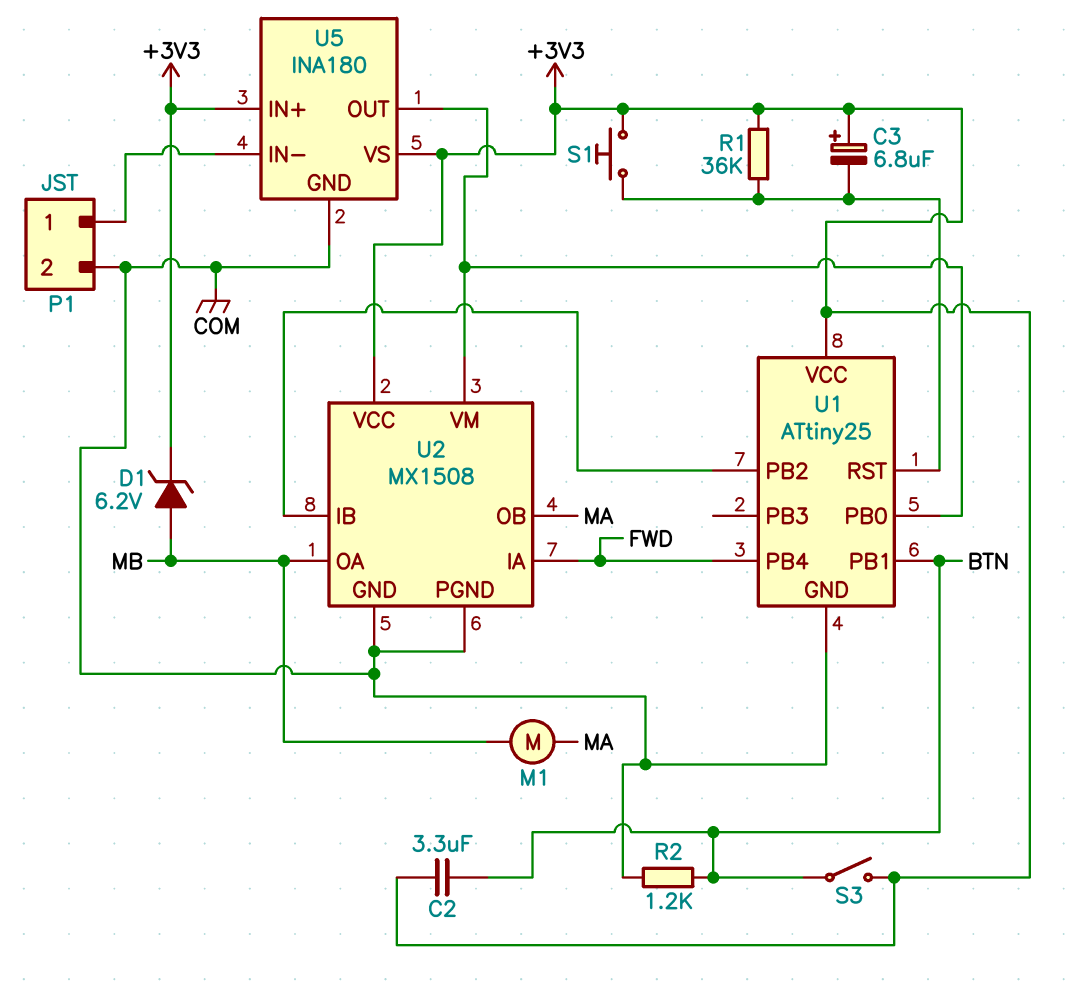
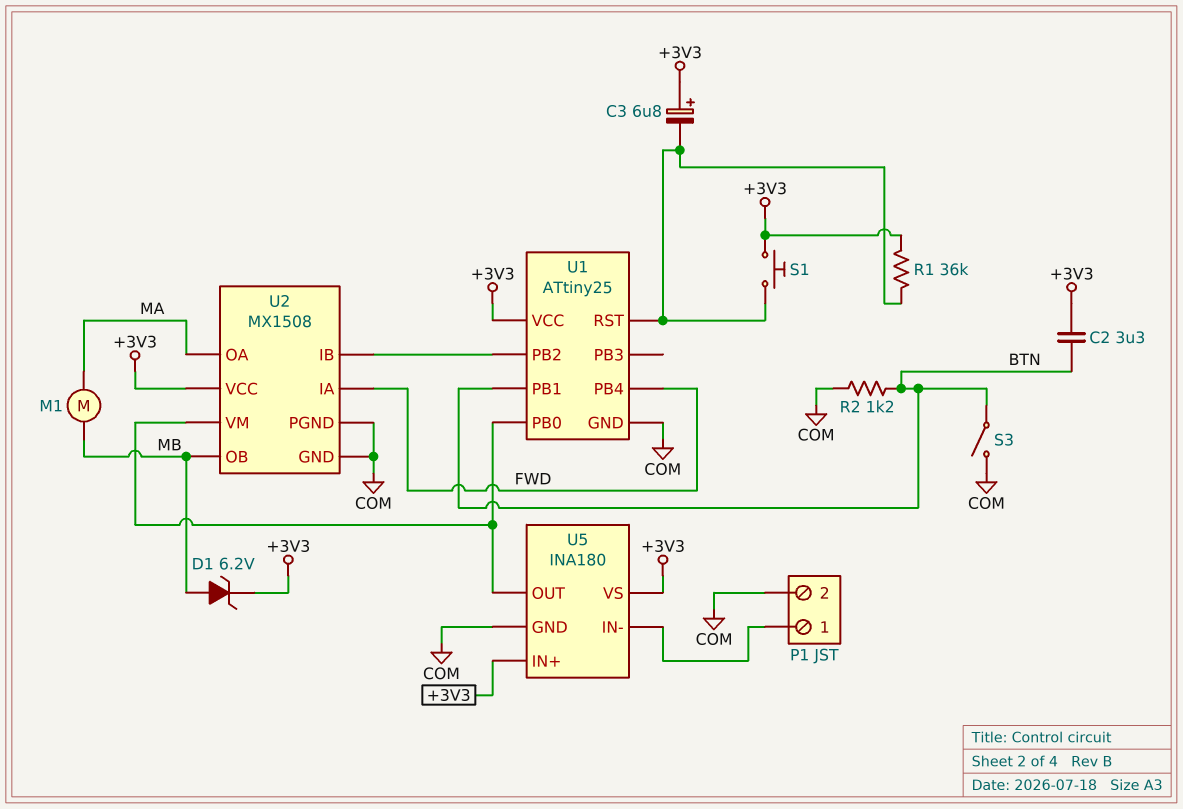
S3: switch (+3V3, BTN) -> switch (BTN, COM)
U2 pin OA: MB -> MA
U2 pin OB: MA -> MB

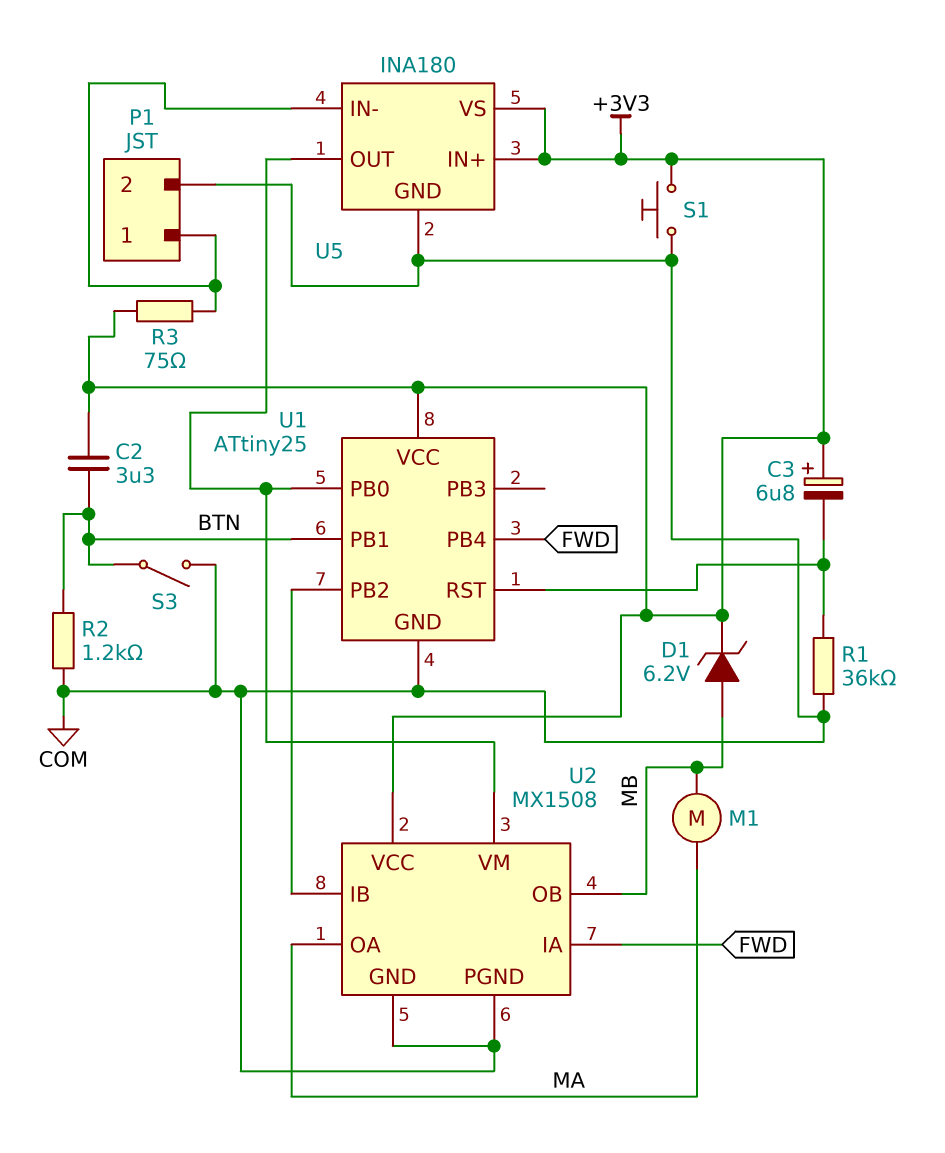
R1: 36k (+3V3, U1/RST) -> 36k (COM, U1/RST)
R3: none -> 75 (+3V3, P1/1)
S1: button (+3V3, U1/RST) -> button (+3V3, COM)

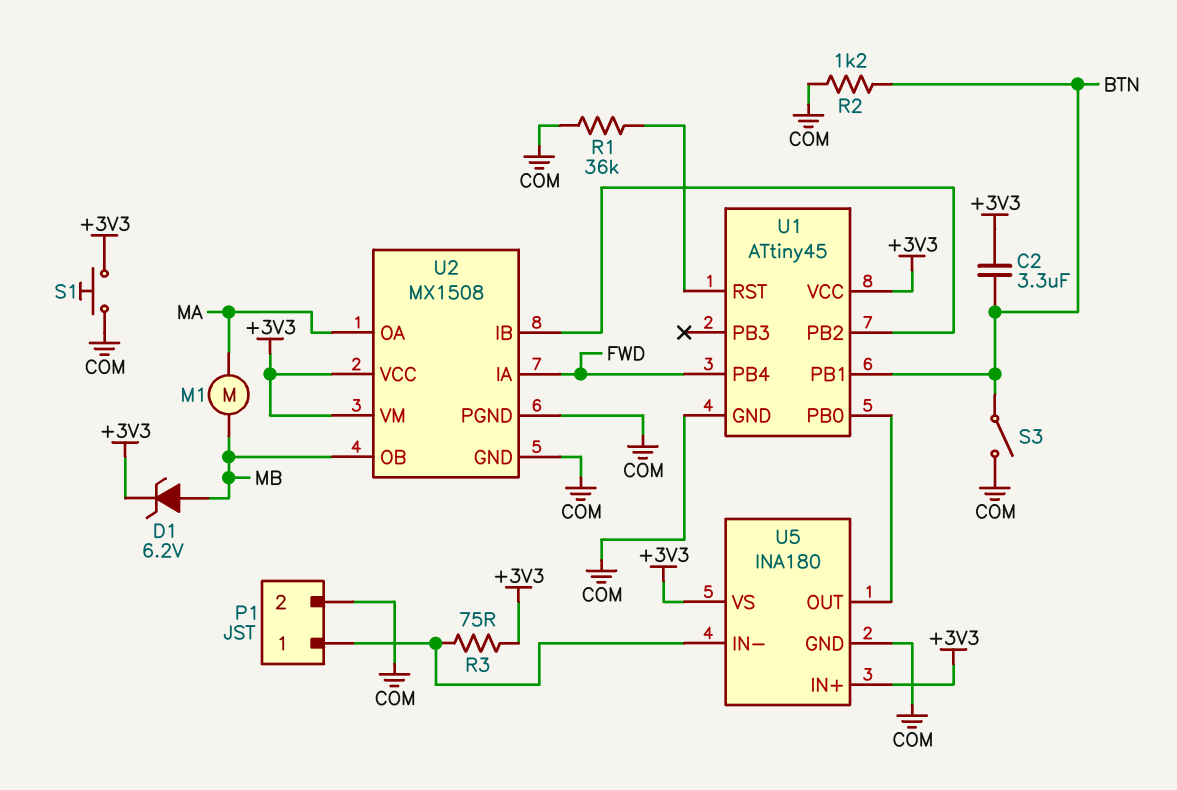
C3: 6.8uF (plus +3V3, minus U1/RST) -> none
U1: ATtiny25 -> ATtiny45
U2 pin VM: U1/PB0 -> +3V3

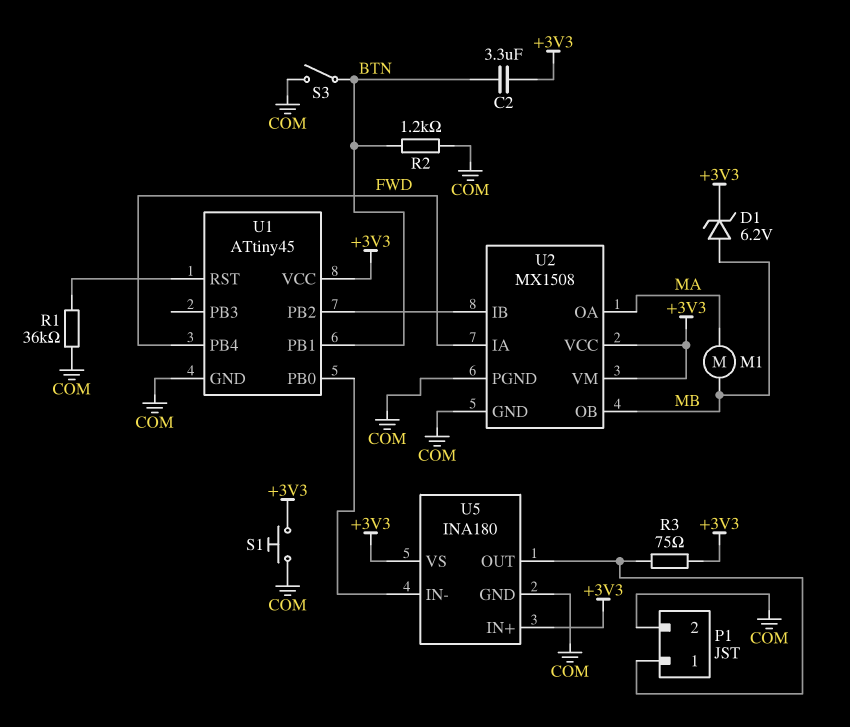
U5 pin IN-: P1/1 -> U1/PB0
U5 pin OUT: U1/PB0 -> P1/1

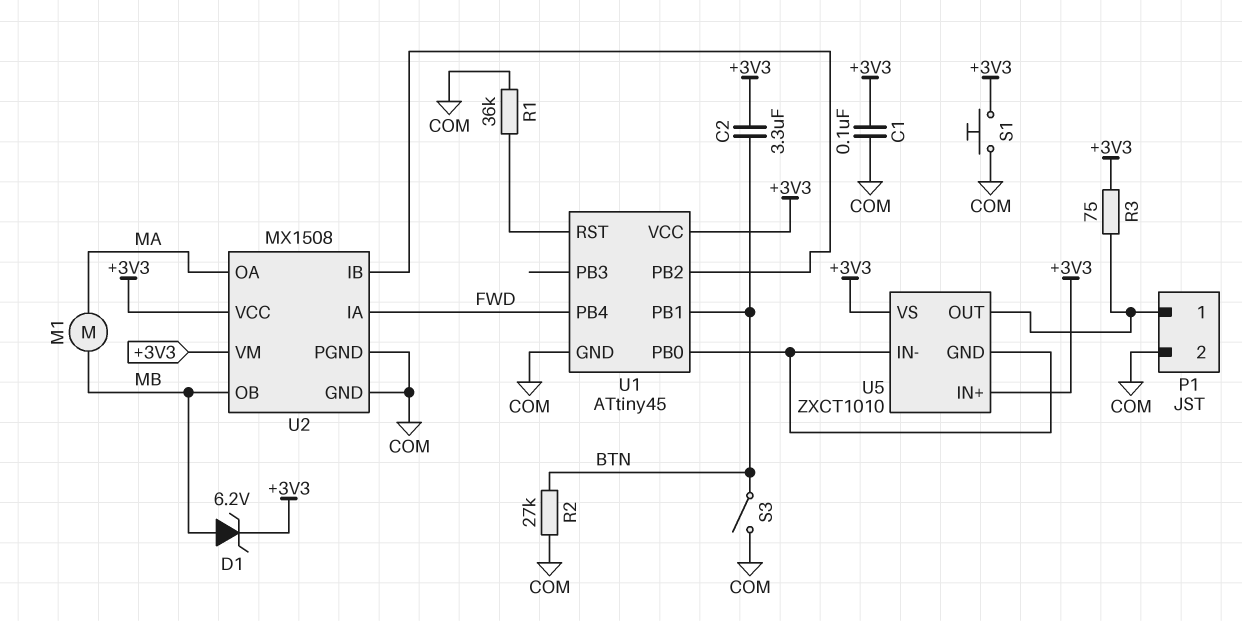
C1: none -> 100nF (+3V3, COM)
R2: 1.2k (BTN, COM) -> 27k (BTN, COM)
U5: INA180 -> ZXCT1010
U5 pin GND: COM -> U1/PB0

